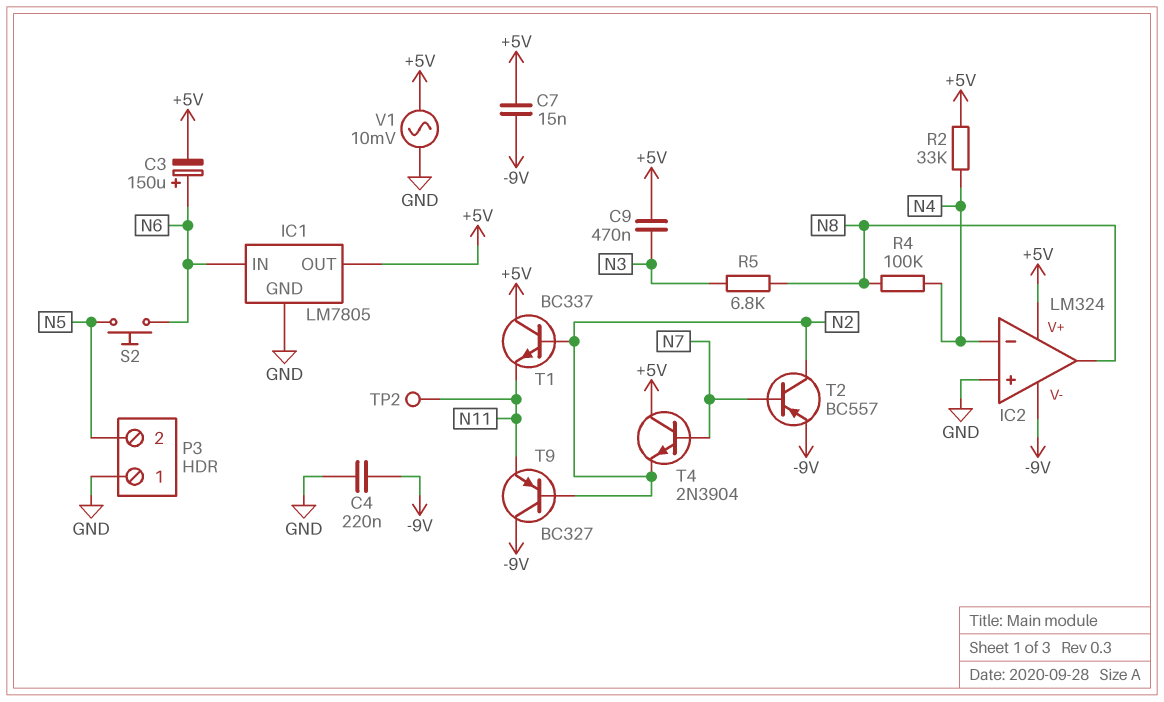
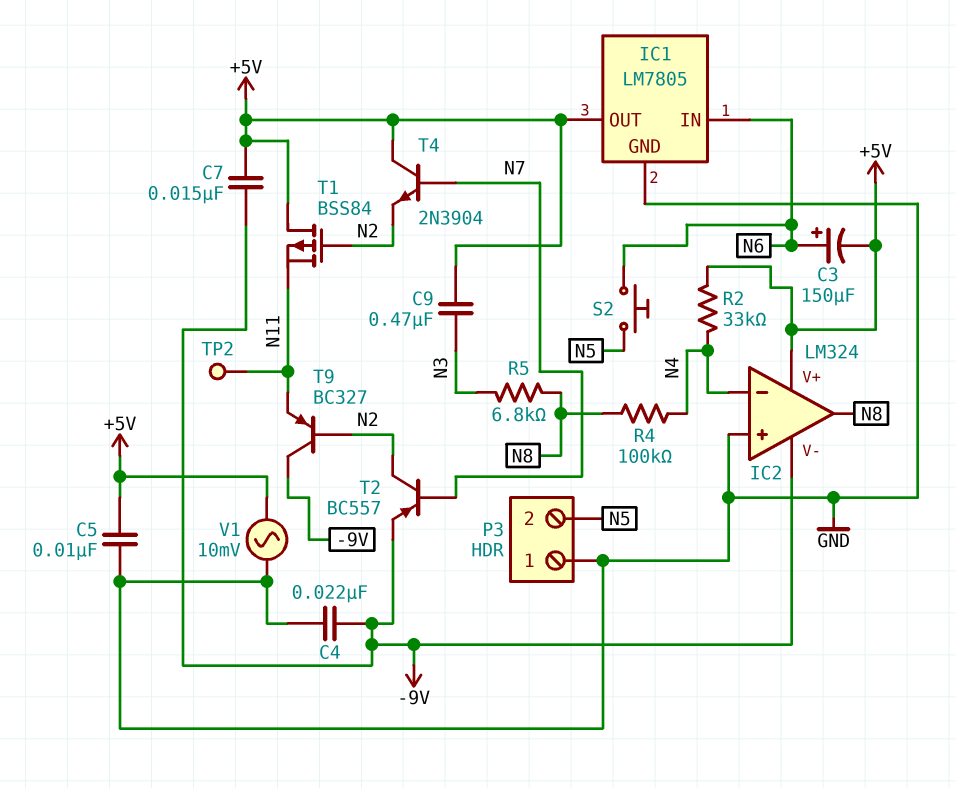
C4: 220nF (-9V, GND) -> 22nF (-9V, GND)
C5: none -> 10nF (+5V, GND)
T1: NPN BC337 (B N2, C +5V, E N11) -> PMOS BSS84 (G N2, D +5V, S N11)

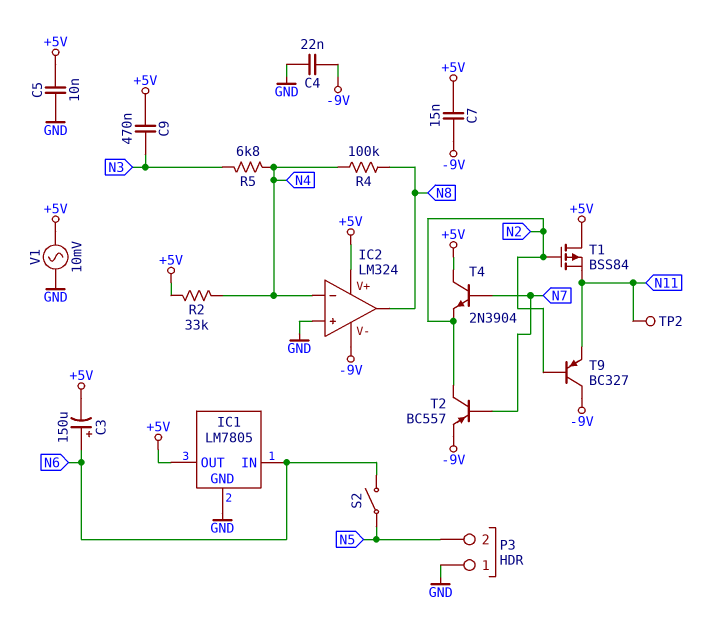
R5: 6.8k (N3, N8) -> 6.8k (N3, N4)
S2: button (N5, N6) -> switch (N5, N6)

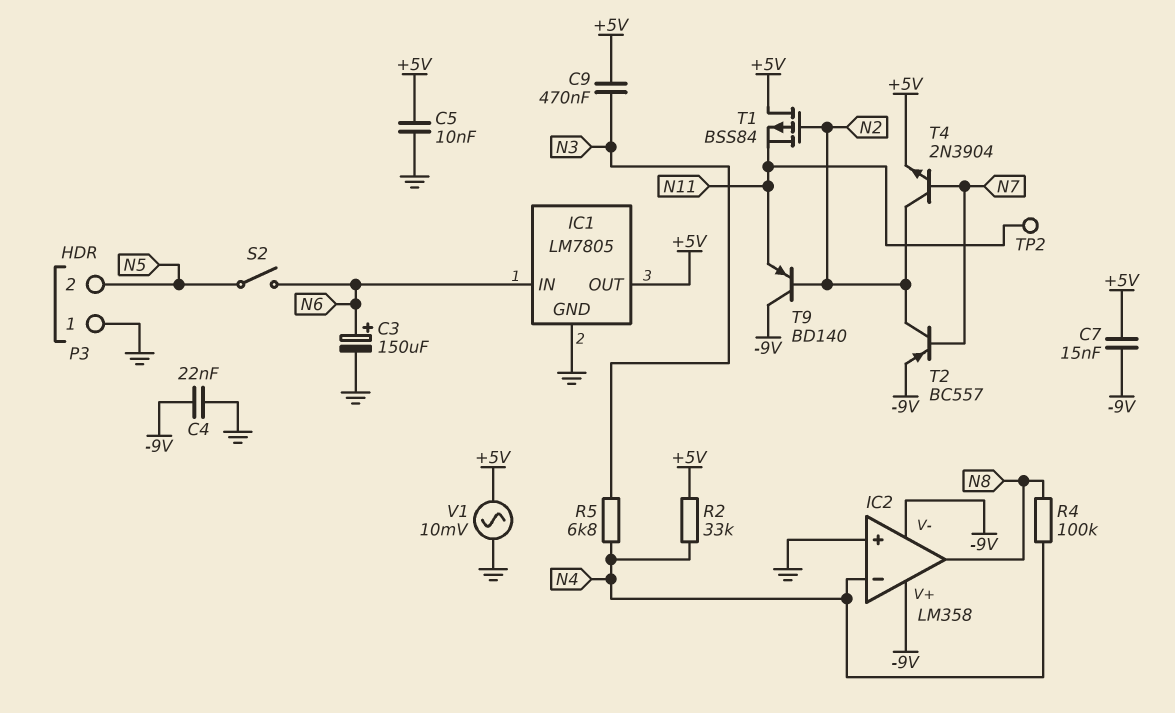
C3: 150uF (plus N6, minus +5V) -> 150uF (plus N6, minus GND)
IC2: LM324 -> LM358
IC2 pin V+: +5V -> -9V
T4: NPN 2N3904 (B N7, C +5V, E N2) -> NPN 2N3904 (B N7, C N2, E +5V)
T9: PNP BC327 (B N2, C -9V, E N11) -> PNP BD140 (B N2, C -9V, E N11)

